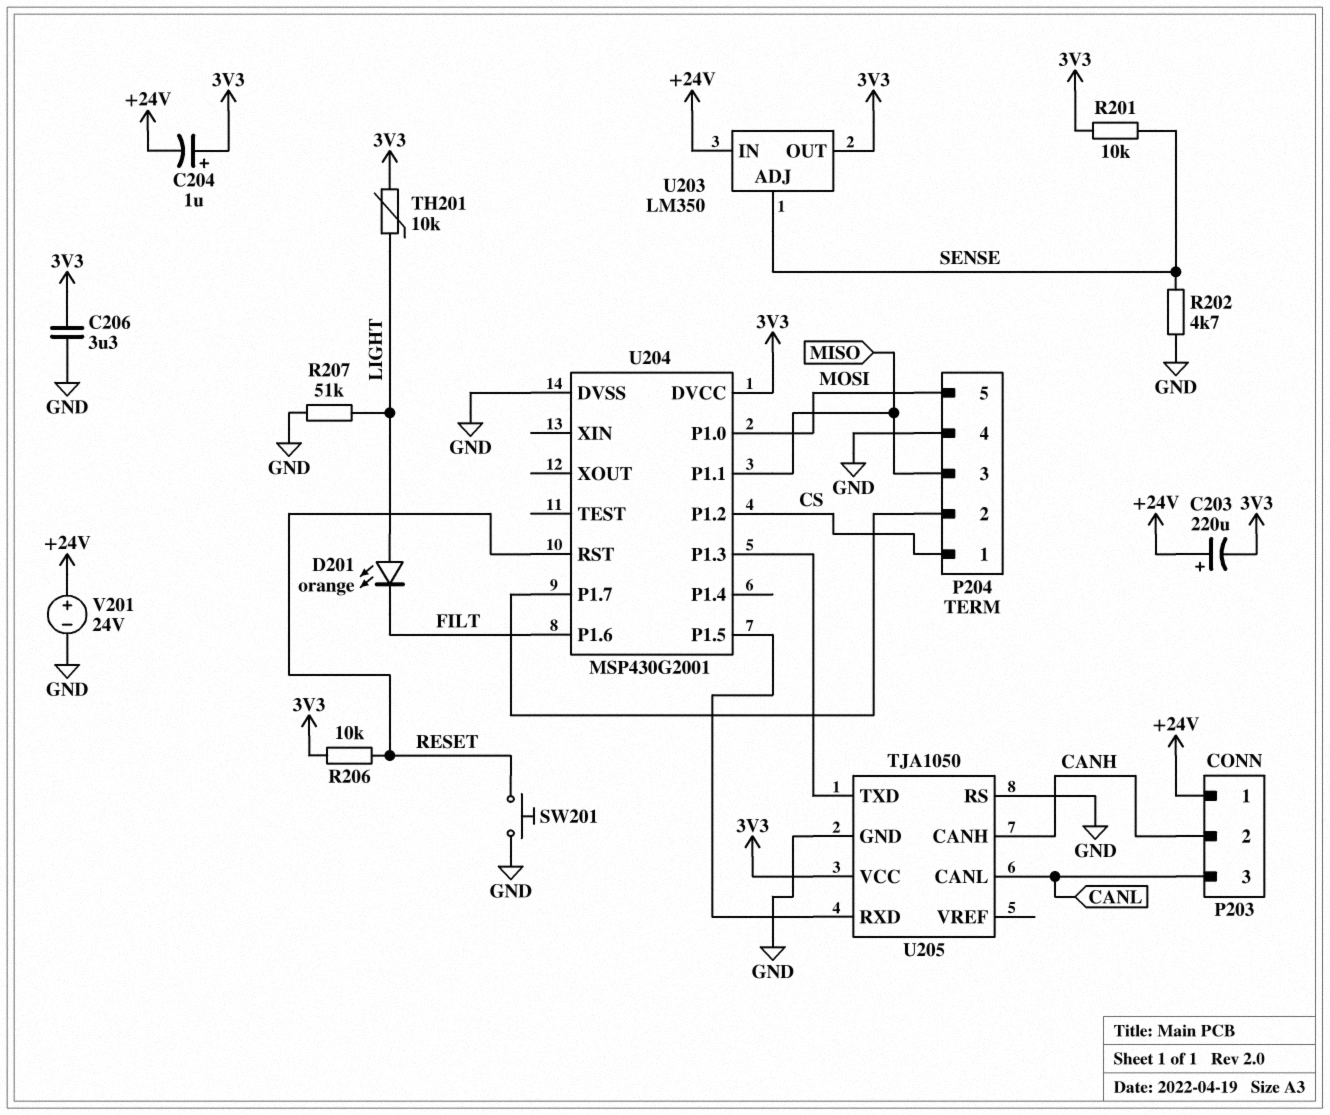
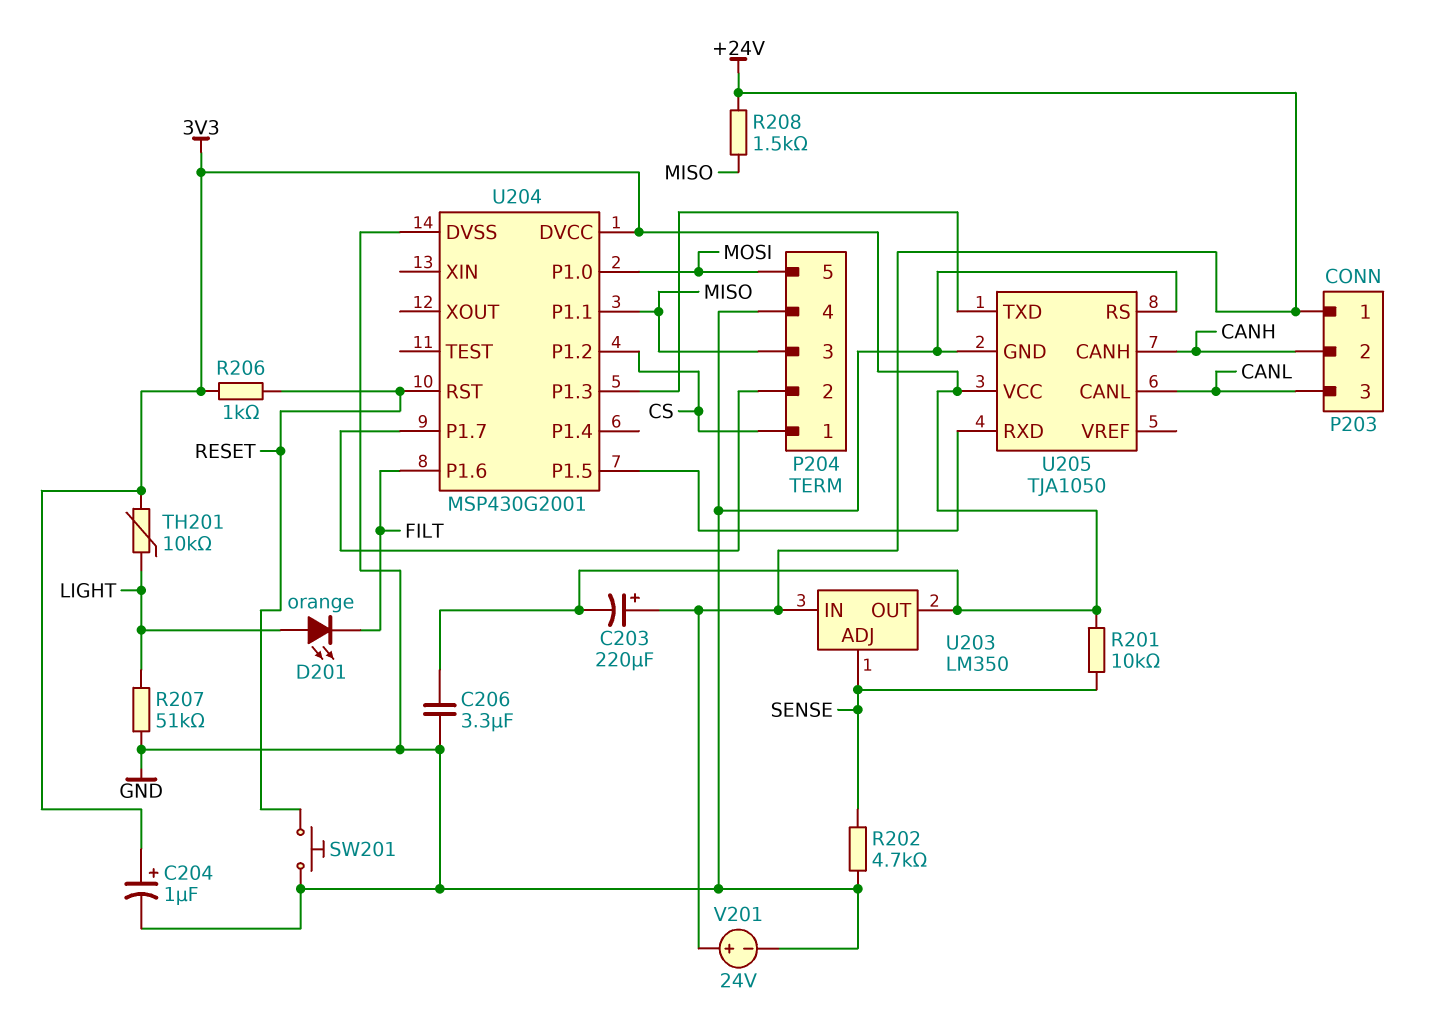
C204: 1uF (plus 3V3, minus +24V) -> 1uF (plus 3V3, minus GND)
R206: 10k (3V3, RESET) -> 1k (3V3, RESET)
R208: none -> 1.5k (+24V, MISO)

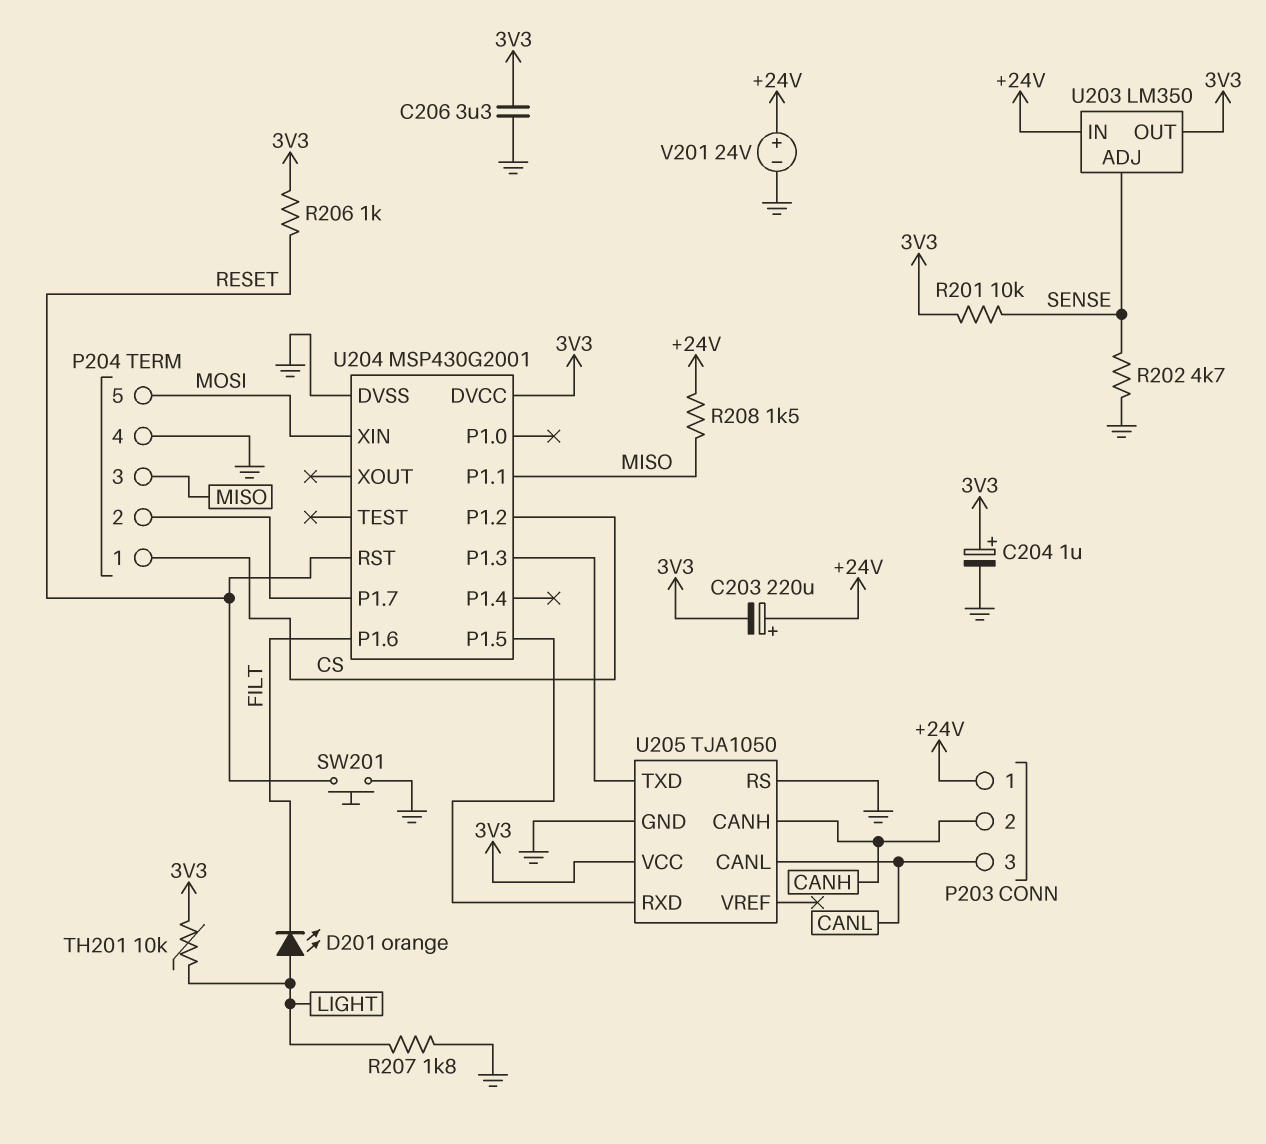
R207: 51k (GND, LIGHT) -> 1.8k (GND, LIGHT)
U204 pin P1.0: MOSI -> none
U204 pin XIN: none -> MOSI

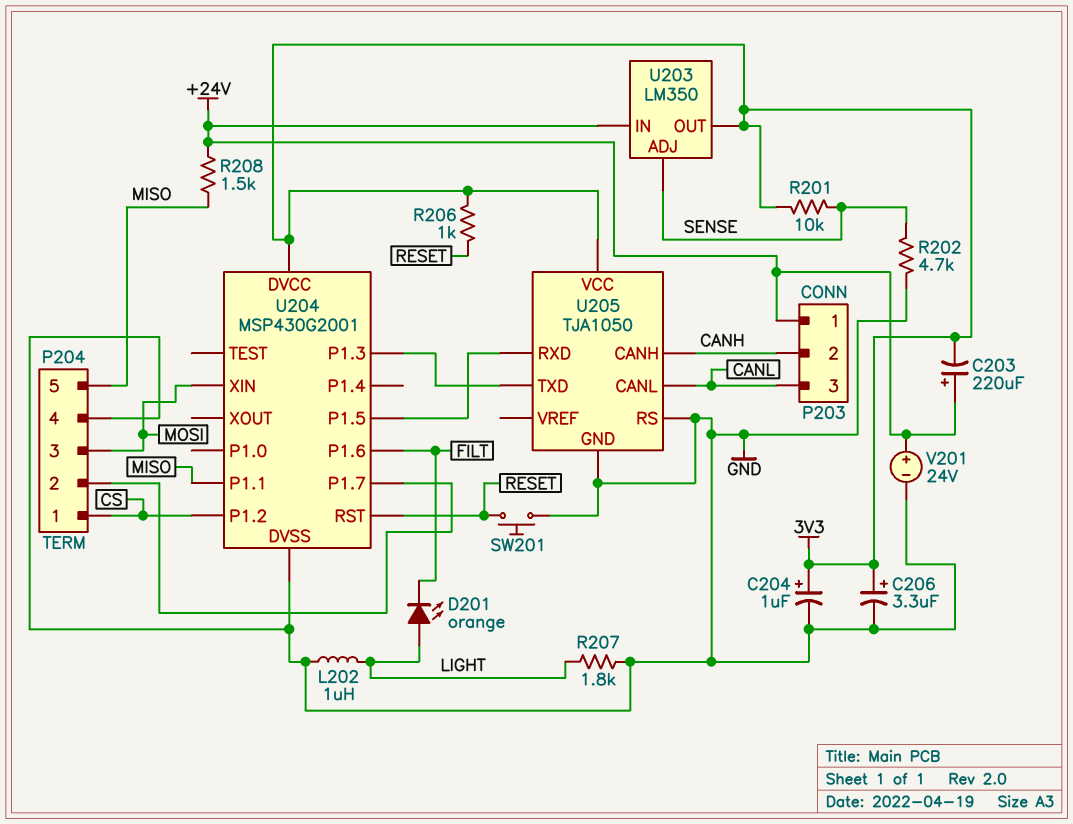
C206: 3.3uF (3V3, GND) -> 3.3uF (plus 3V3, minus GND)
L202: none -> 1uH (GND, LIGHT)
P204 pin 3: MISO -> MOSI
P204 pin 5: MOSI -> MISO
TH201: 10k (3V3, LIGHT) -> none

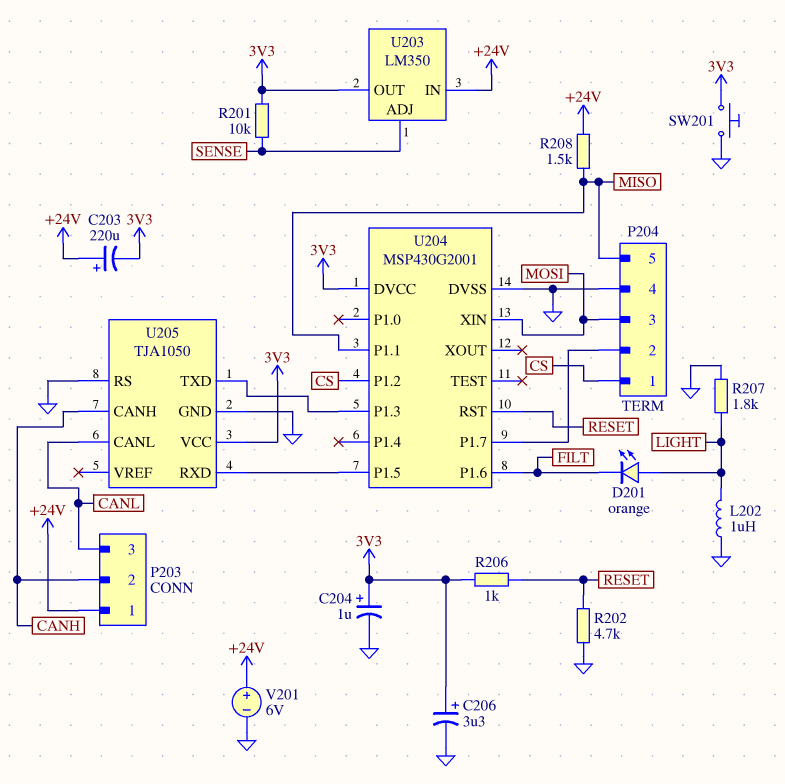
R202: 4.7k (GND, SENSE) -> 4.7k (GND, RESET)
SW201: button (GND, RESET) -> button (3V3, GND)
V201: 24V (plus +24V, minus GND) -> 6V (plus +24V, minus GND)

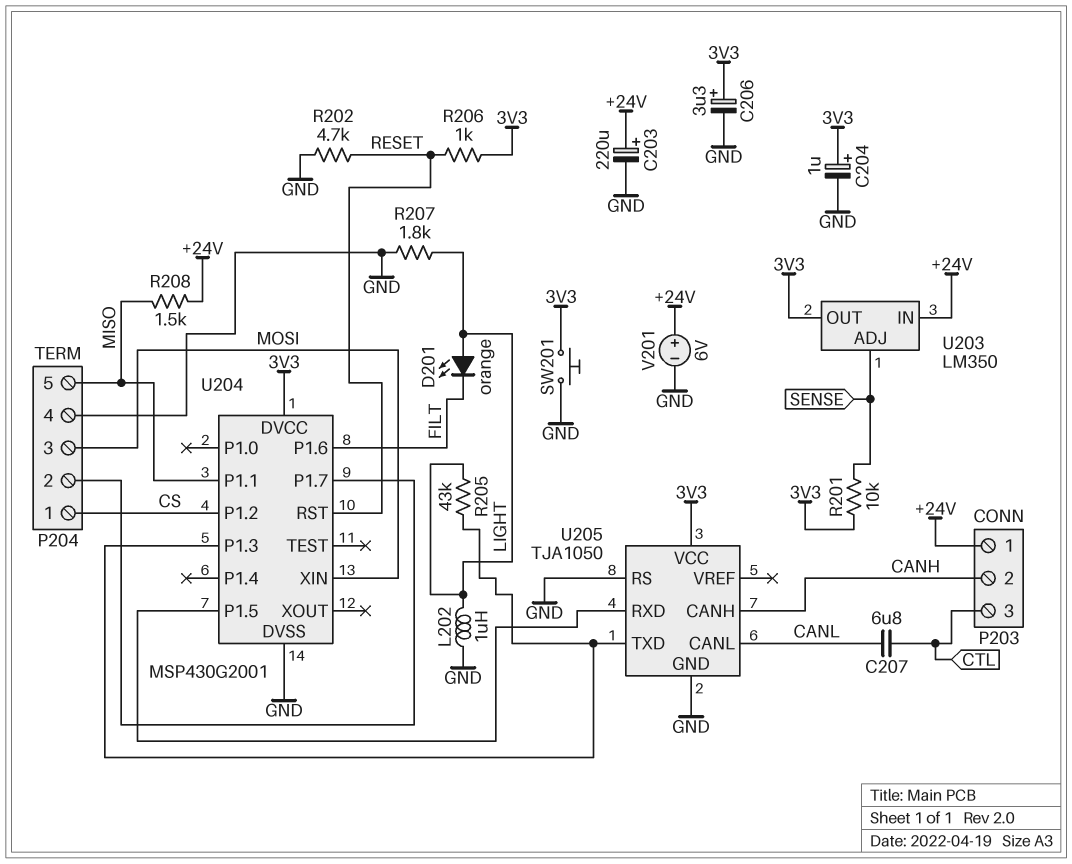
C203: 220uF (plus +24V, minus 3V3) -> 220uF (plus +24V, minus GND)
C207: none -> 6.8uF (CANL, CTL)
P203 pin 3: CANL -> CTL
R205: none -> 43k (LIGHT, U204/P1.3)

